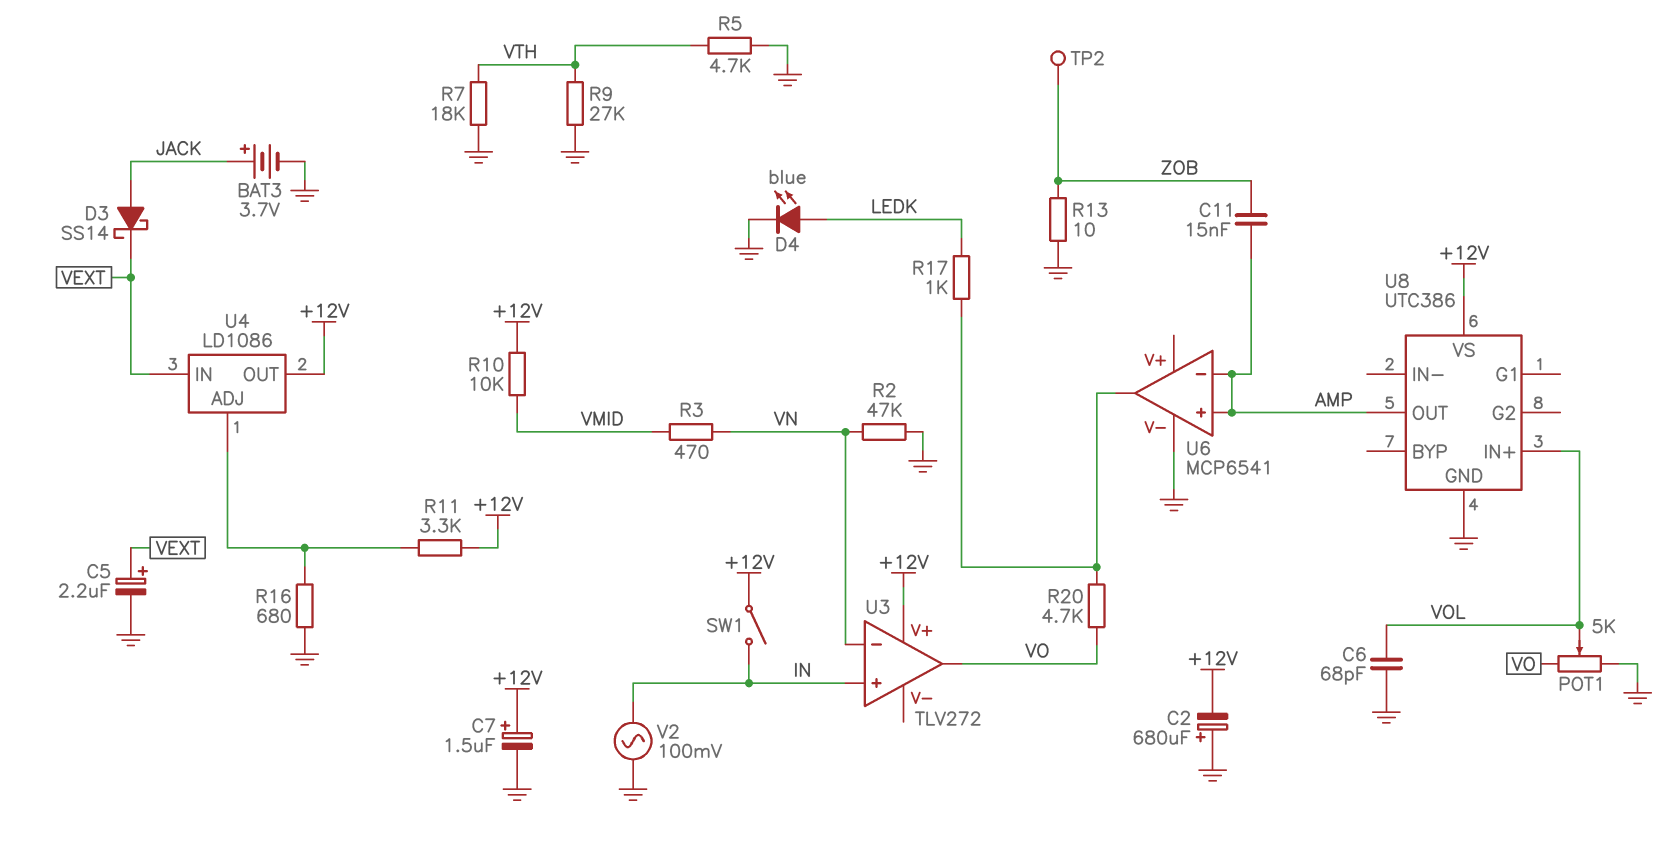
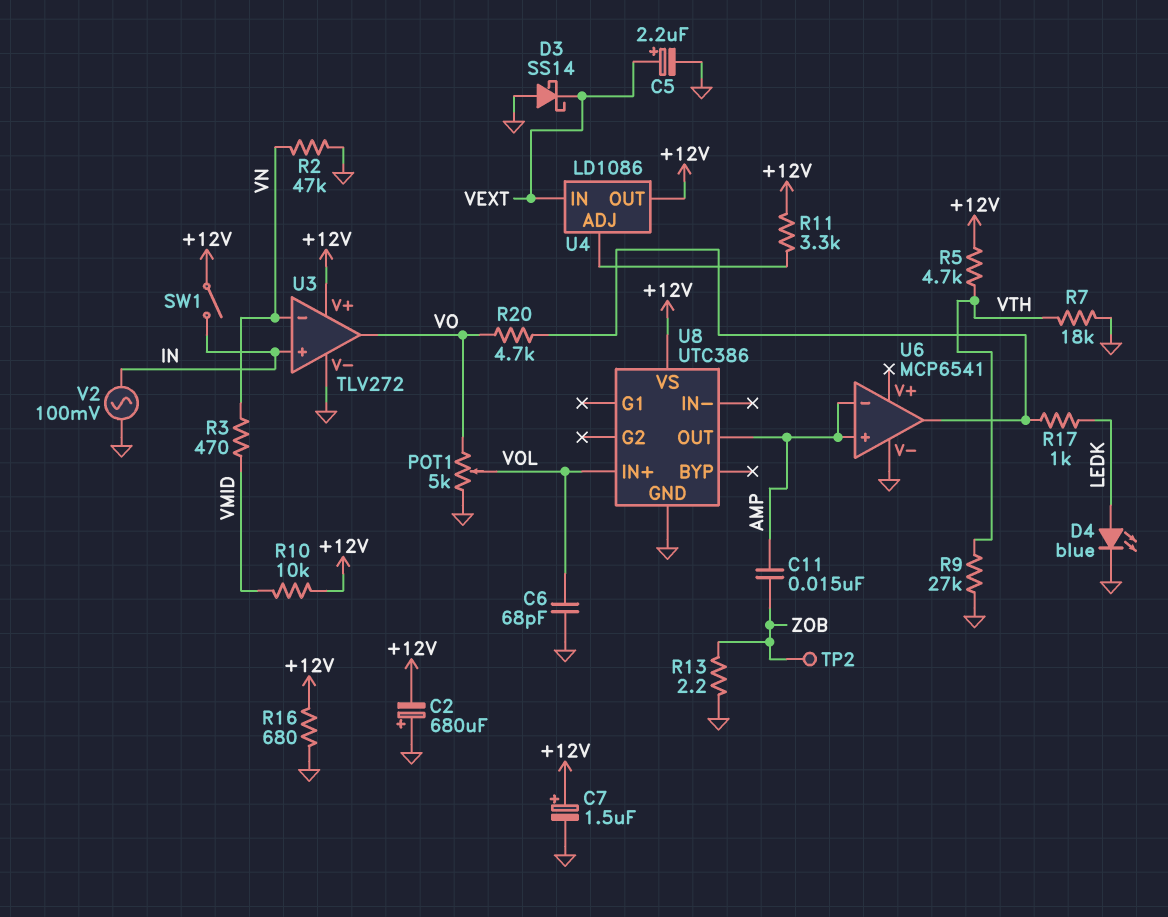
BAT3: 3.7V (plus JACK, minus GND) -> none
D3: schottky SS14 (A JACK, K VEXT) -> schottky SS14 (A GND, K VEXT)
R5: 4.7k (GND, VTH) -> 4.7k (+12V, VTH)
R13: 10 (GND, ZOB) -> 2.2 (GND, ZOB)
R16: 680 (GND, U4/ADJ) -> 680 (+12V, GND)
U3 pin V-: none -> GND

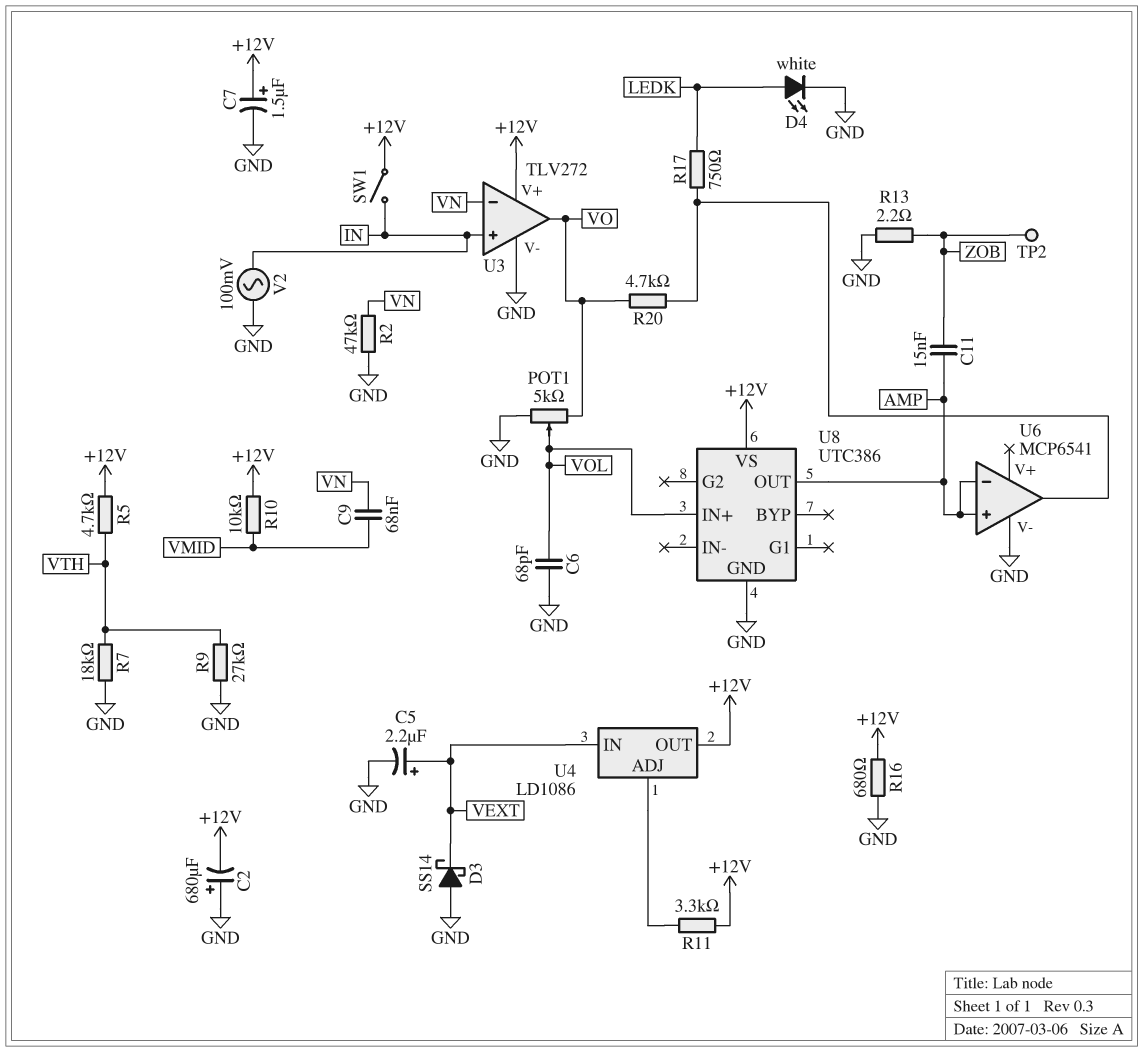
C9: none -> 68nF (VMID, VN)
D4: LED blue (A LEDK, K GND) -> LED white (A LEDK, K GND)
R3: 470 (VMID, VN) -> none
R17: 1k (LEDK, U6/out) -> 750 (LEDK, U6/out)

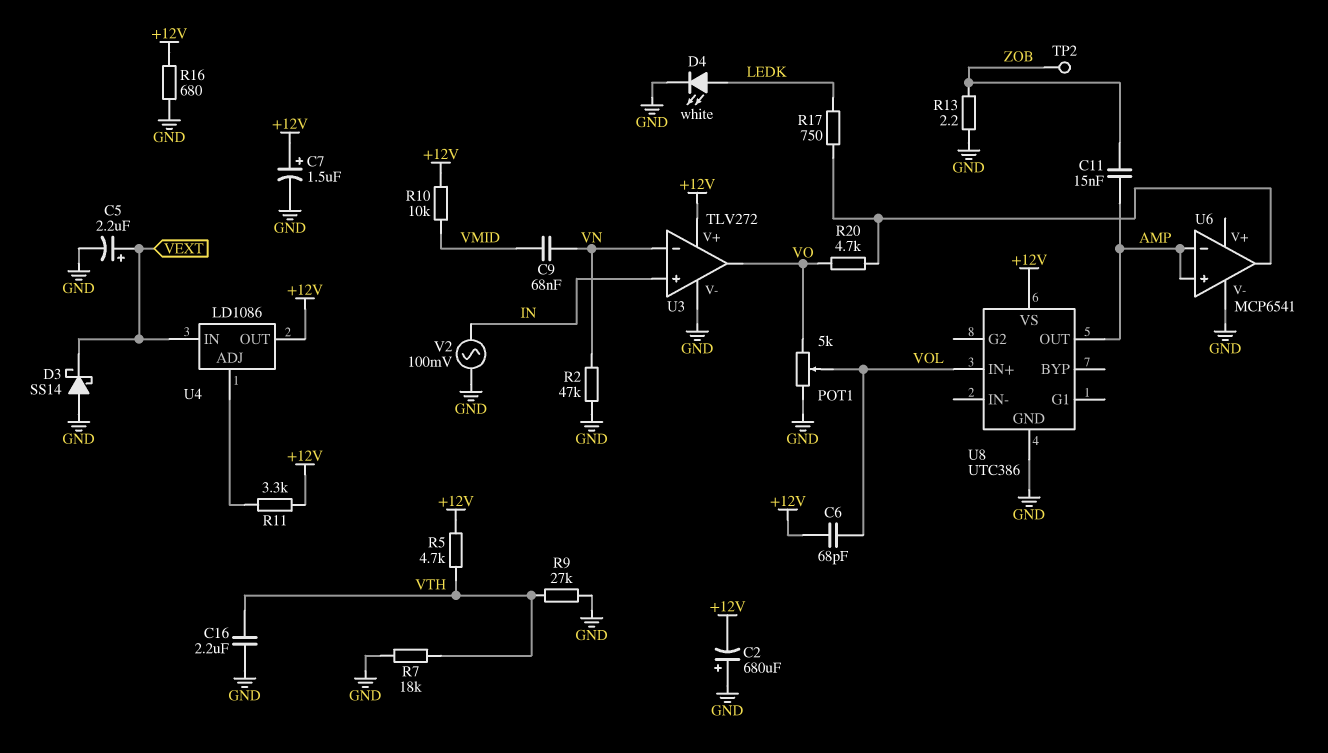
C6: 68pF (GND, VOL) -> 68pF (+12V, VOL)
C16: none -> 2.2uF (GND, VTH)
SW1: switch (+12V, IN) -> none

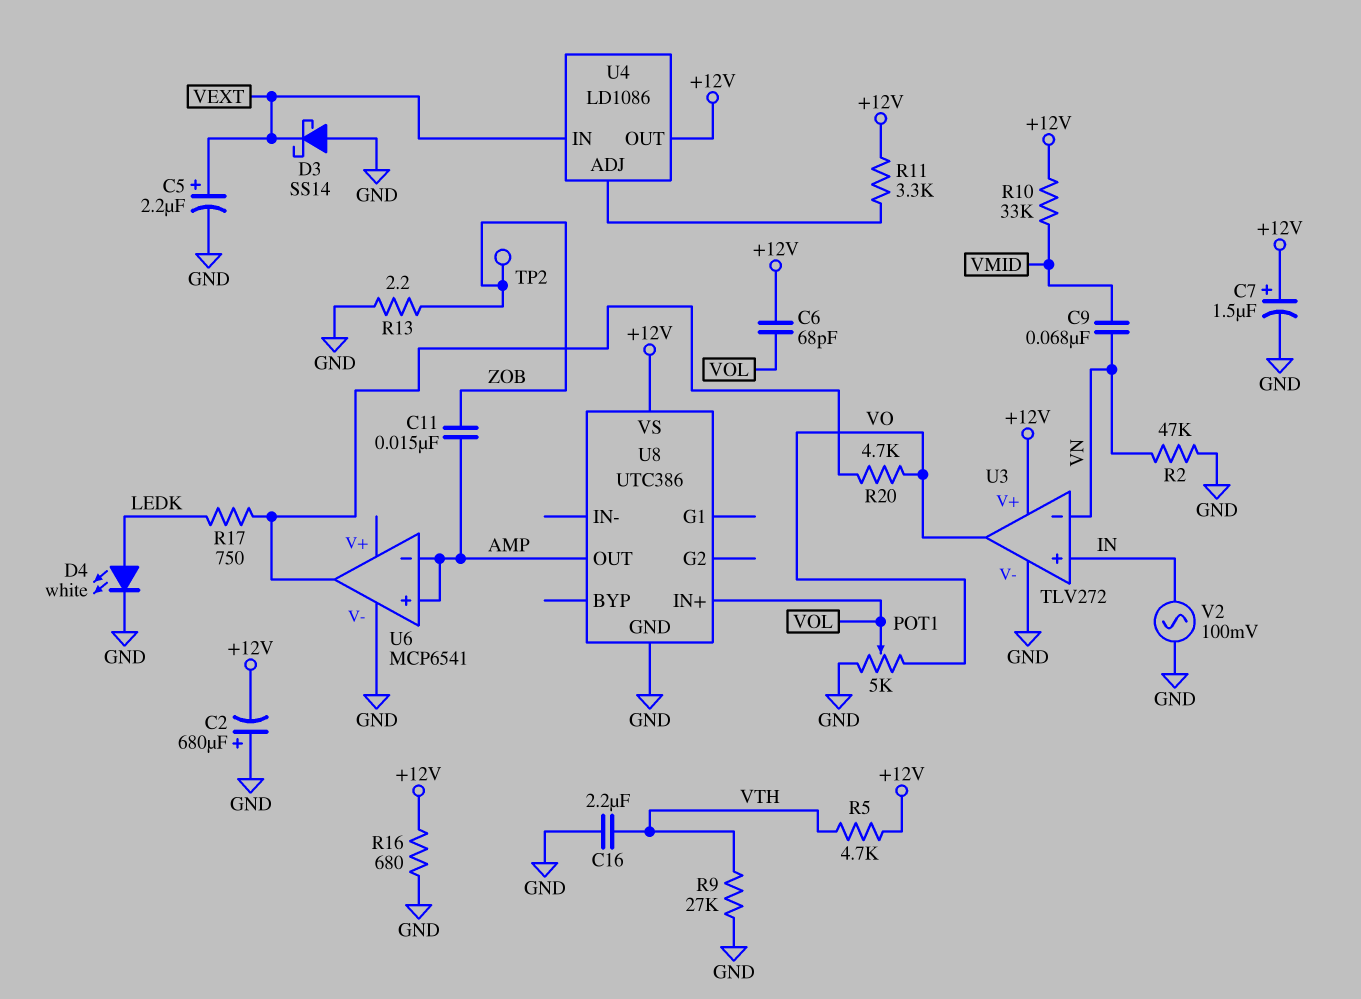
R7: 18k (GND, VTH) -> none
R10: 10k (+12V, VMID) -> 33k (+12V, VMID)

